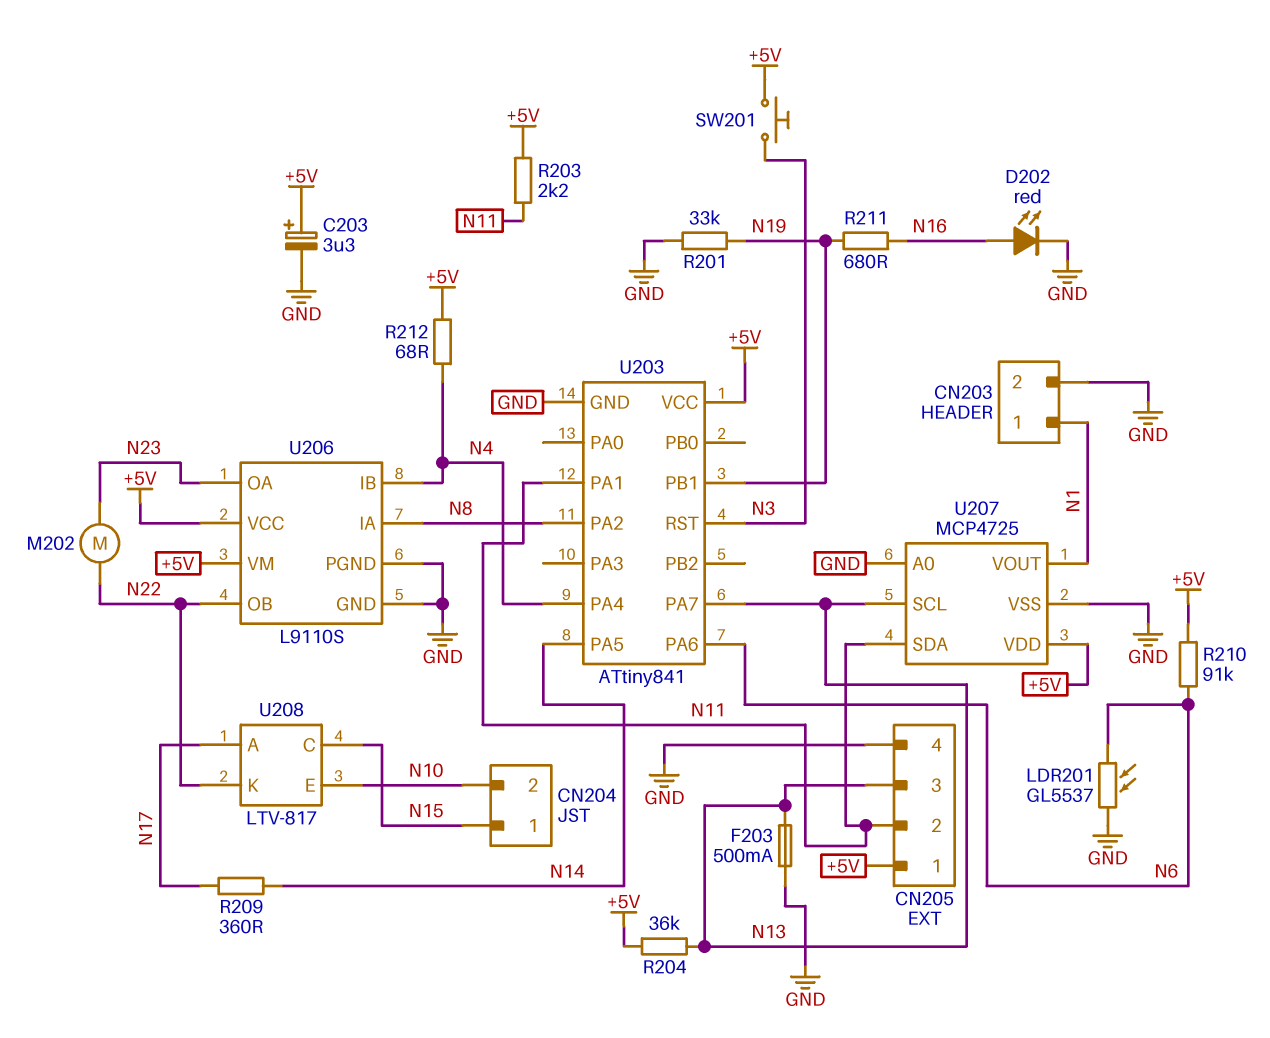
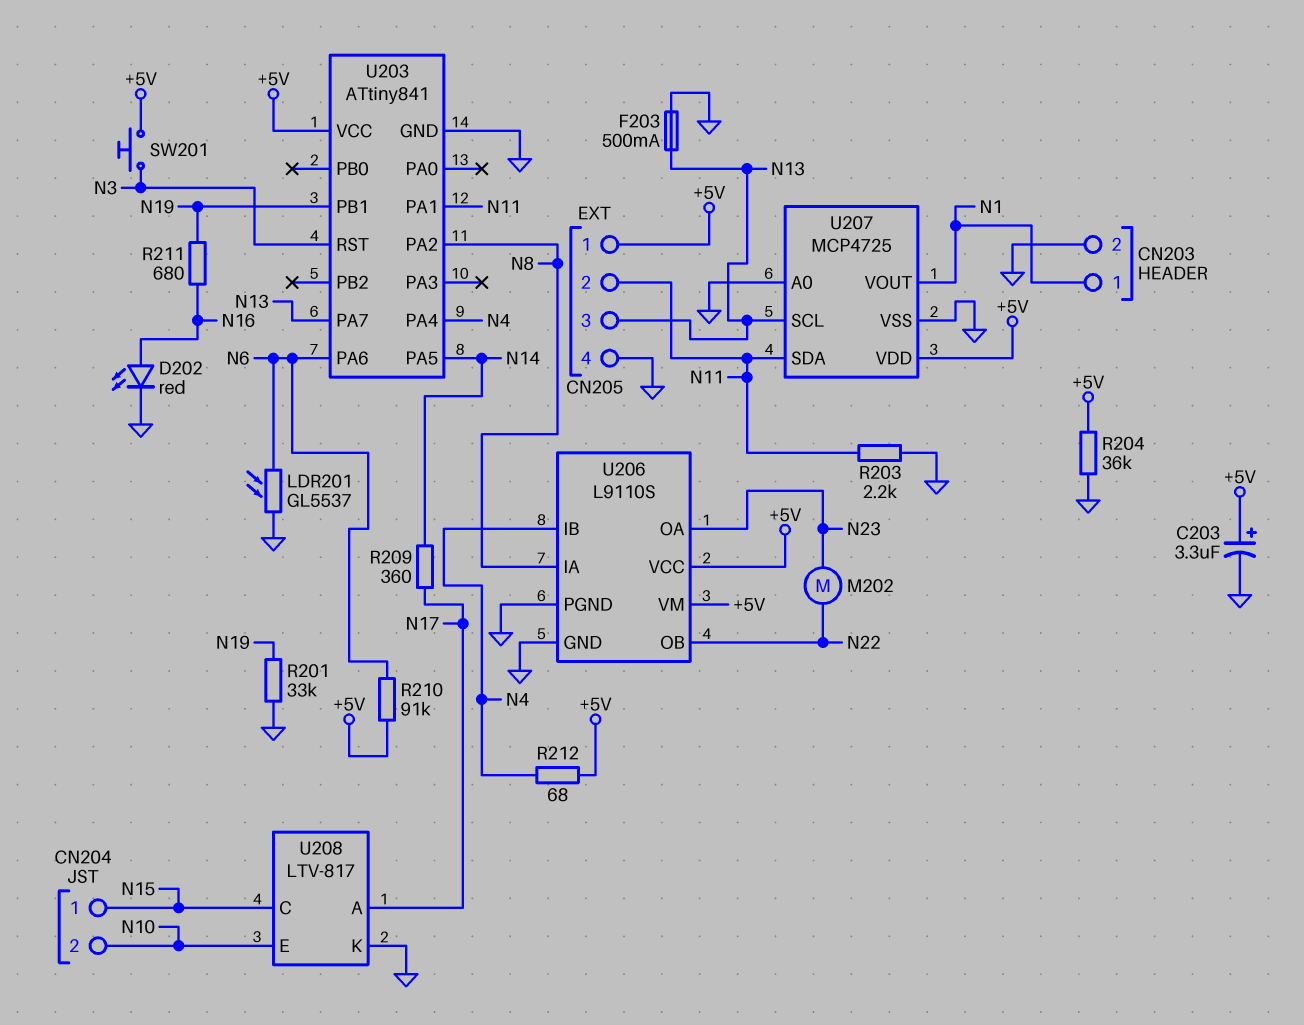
R203: 2.2k (+5V, N11) -> 2.2k (GND, N11)
R204: 36k (+5V, N13) -> 36k (+5V, GND)
U208 pin K: N22 -> GND

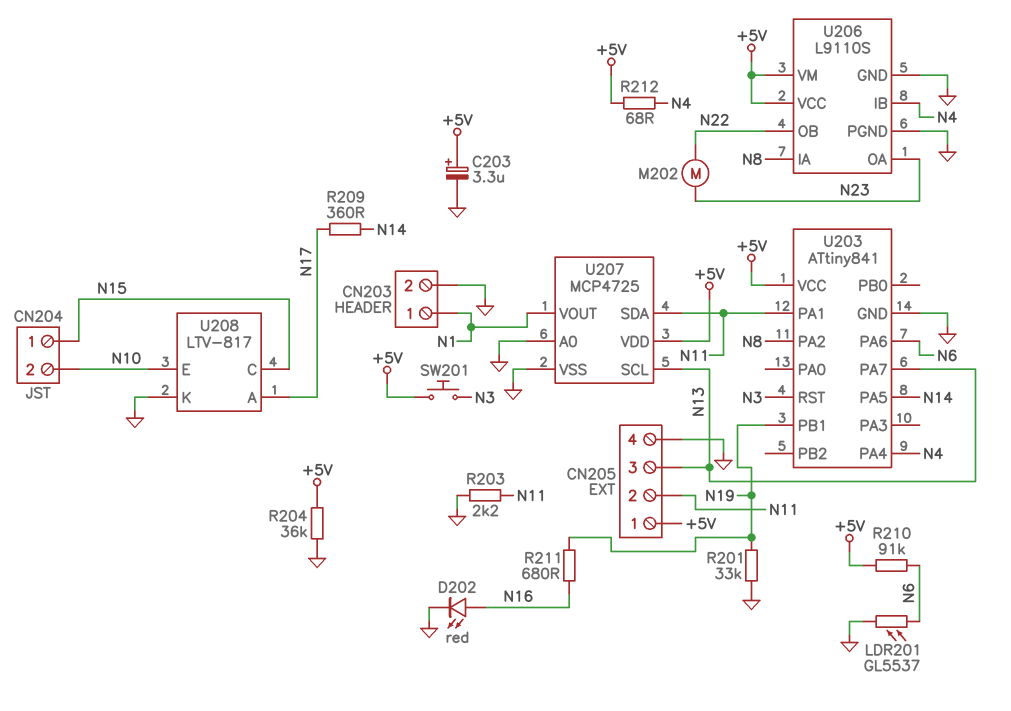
F203: 500mA (GND, N13) -> none

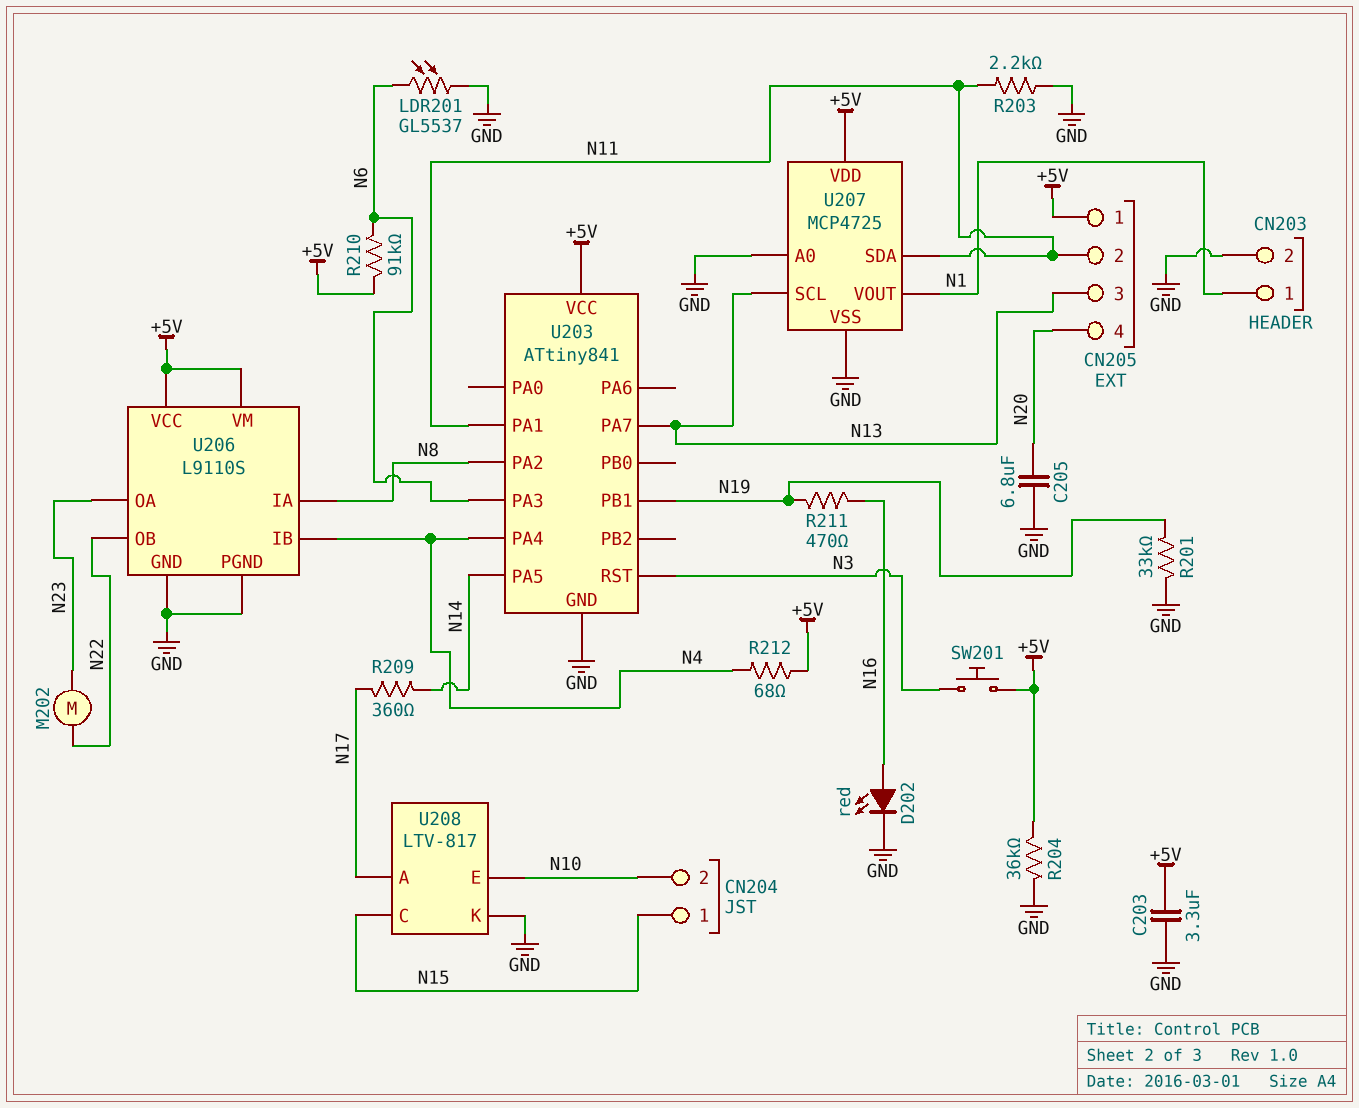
C203: 3.3uF (plus +5V, minus GND) -> 3.3uF (+5V, GND)
C205: none -> 6.8uF (GND, N20)
CN205 pin 4: GND -> N20
R211: 680 (N16, N19) -> 470 (N16, N19)
U203 pin PA3: none -> N6
U203 pin PA6: N6 -> none

